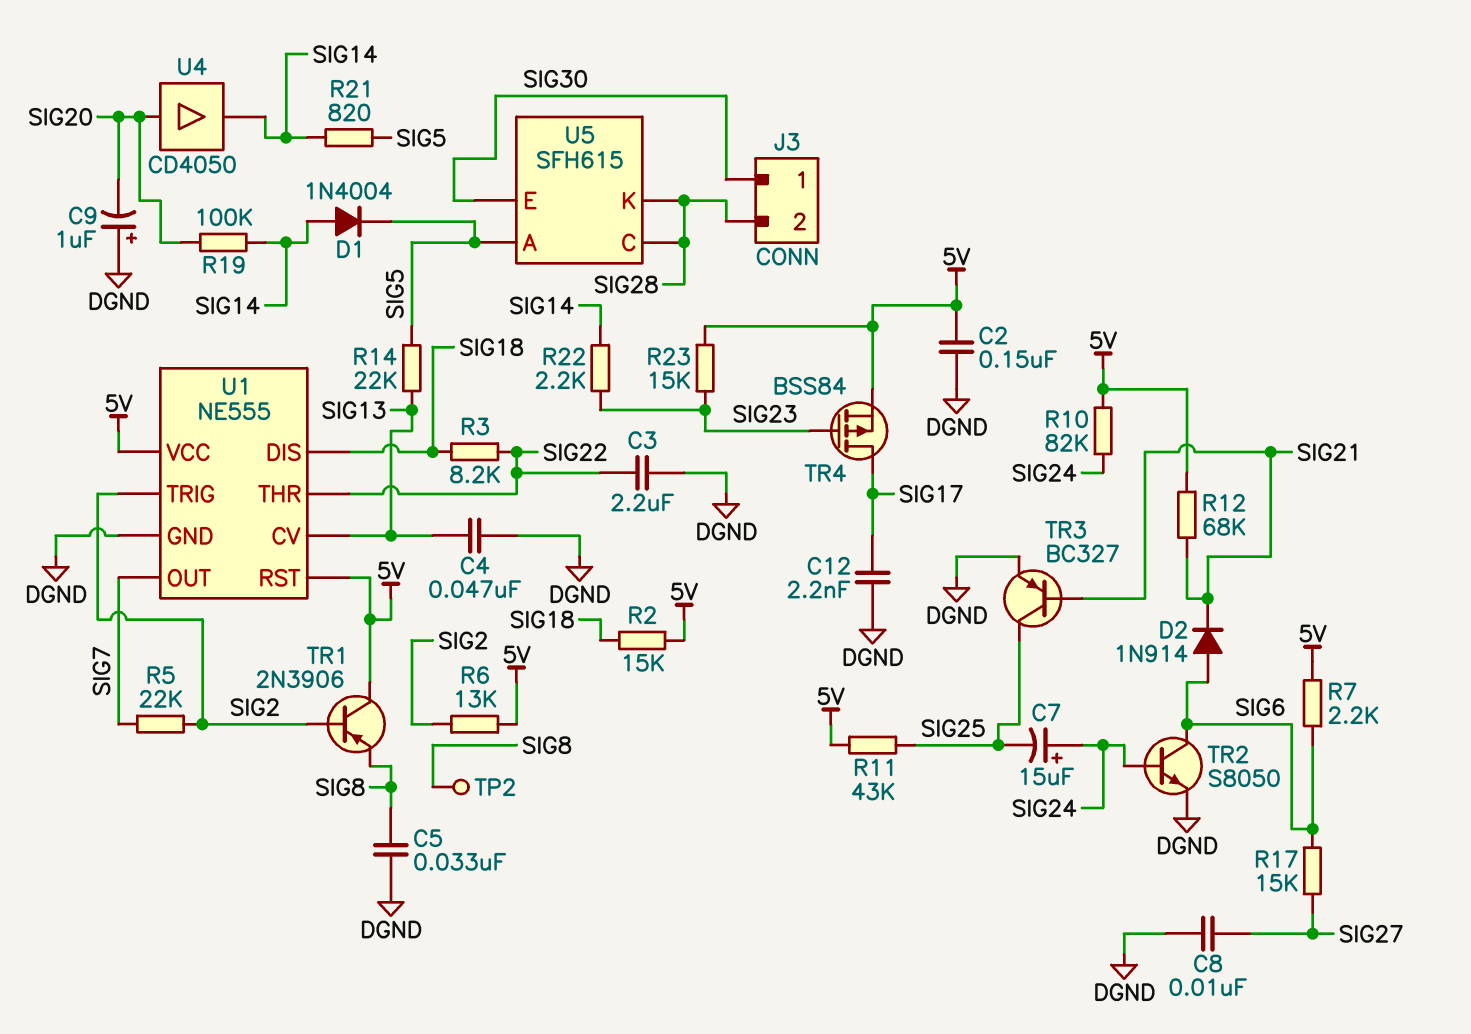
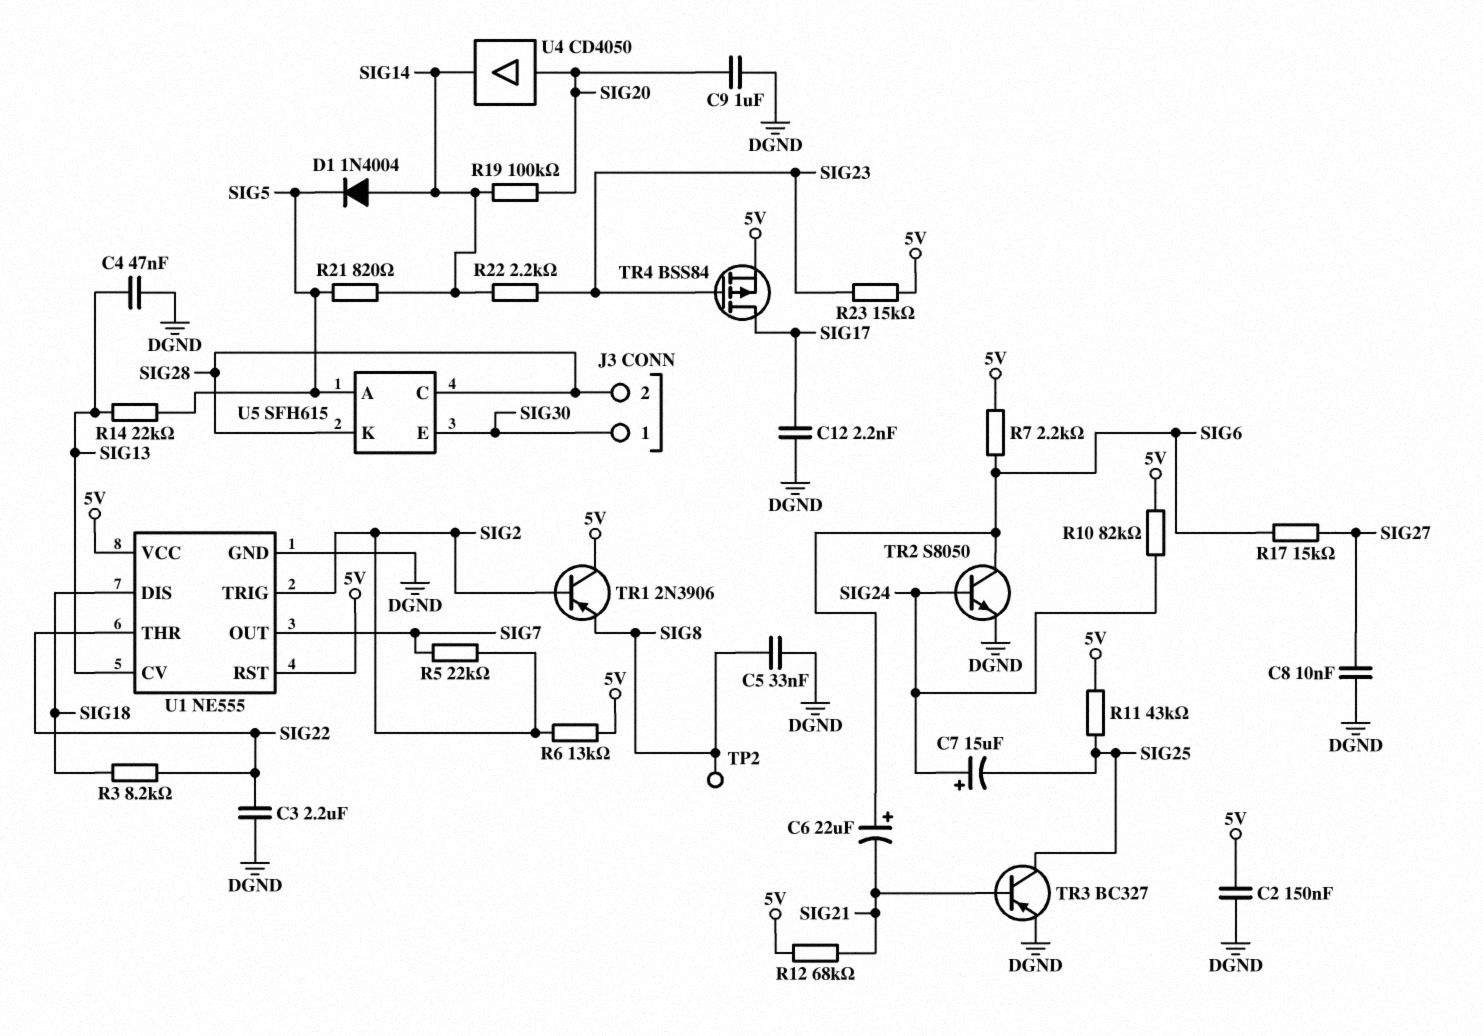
C6: none -> 22uF (plus SIG6, minus SIG21)
C9: 1uF (plus DGND, minus SIG20) -> 1uF (DGND, SIG20)
D2: diode 1N914 (A SIG6, K SIG21) -> none
R2: 15k (5V, SIG18) -> none

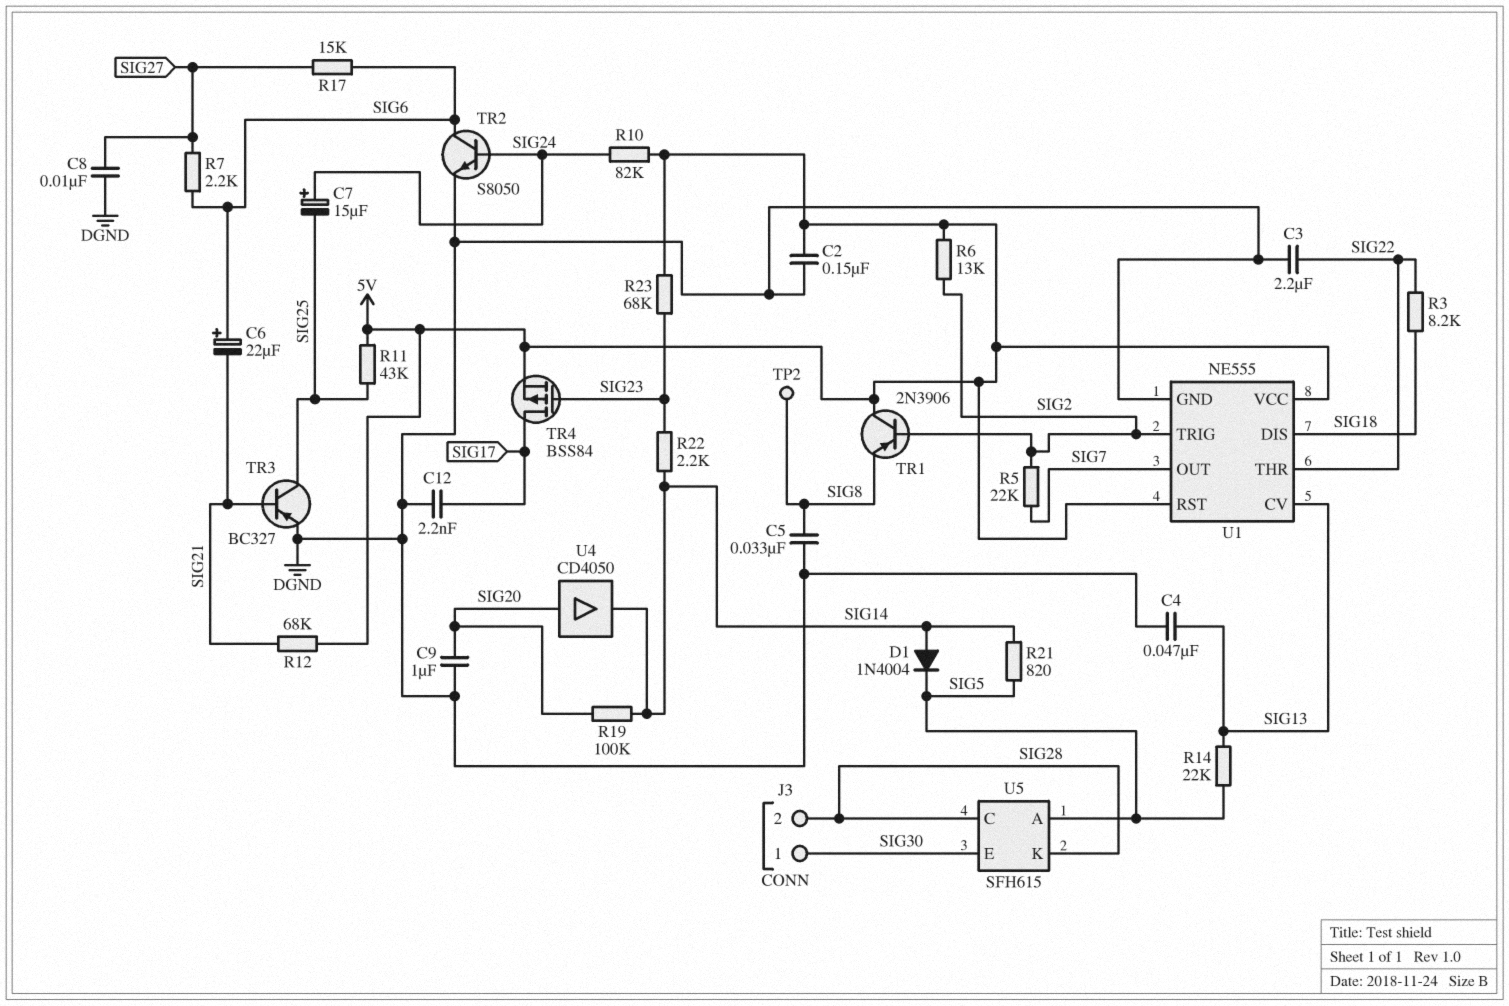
R7: 2.2k (5V, SIG6) -> 2.2k (SIG6, SIG27)
R23: 15k (5V, SIG23) -> 68k (5V, SIG23)

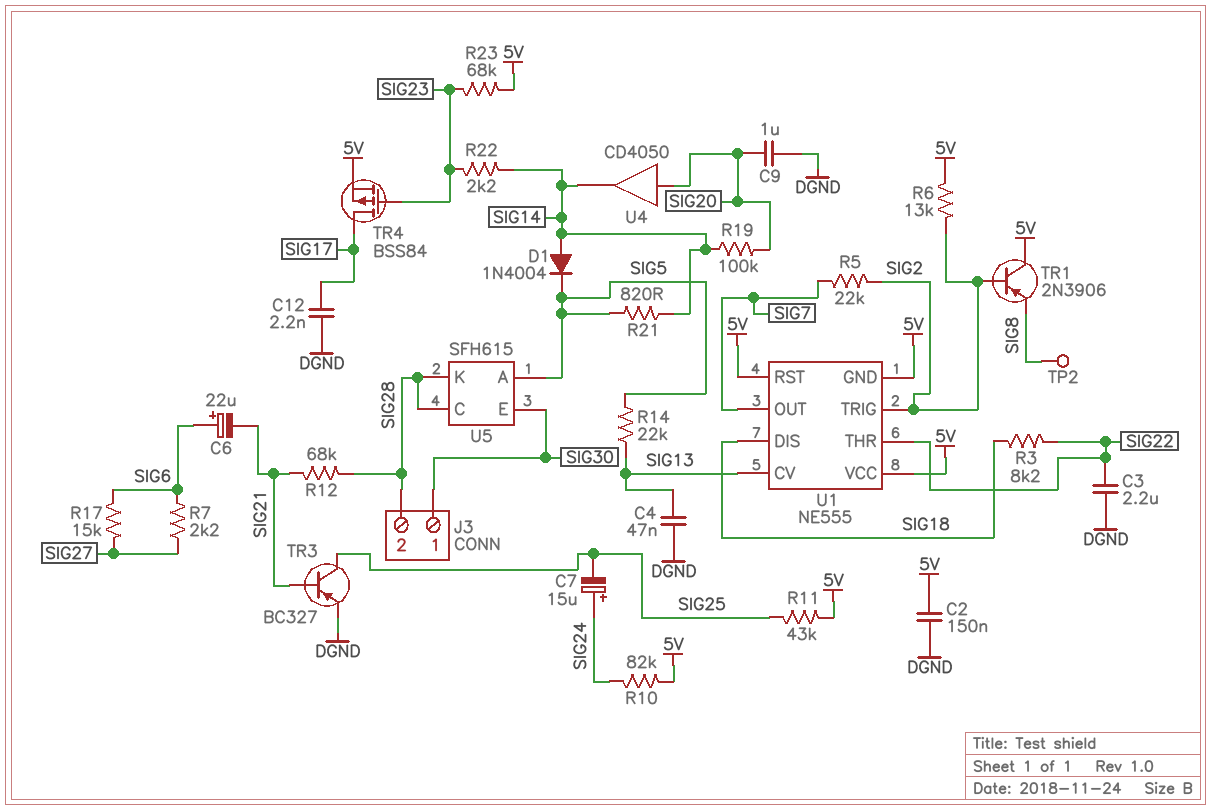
C5: 33nF (DGND, SIG8) -> none
C8: 10nF (DGND, SIG27) -> none
R12: 68k (5V, SIG21) -> 68k (SIG21, SIG28)
TR2: NPN S8050 (B SIG24, C SIG6, E DGND) -> none
U1 pin GND: DGND -> 5V

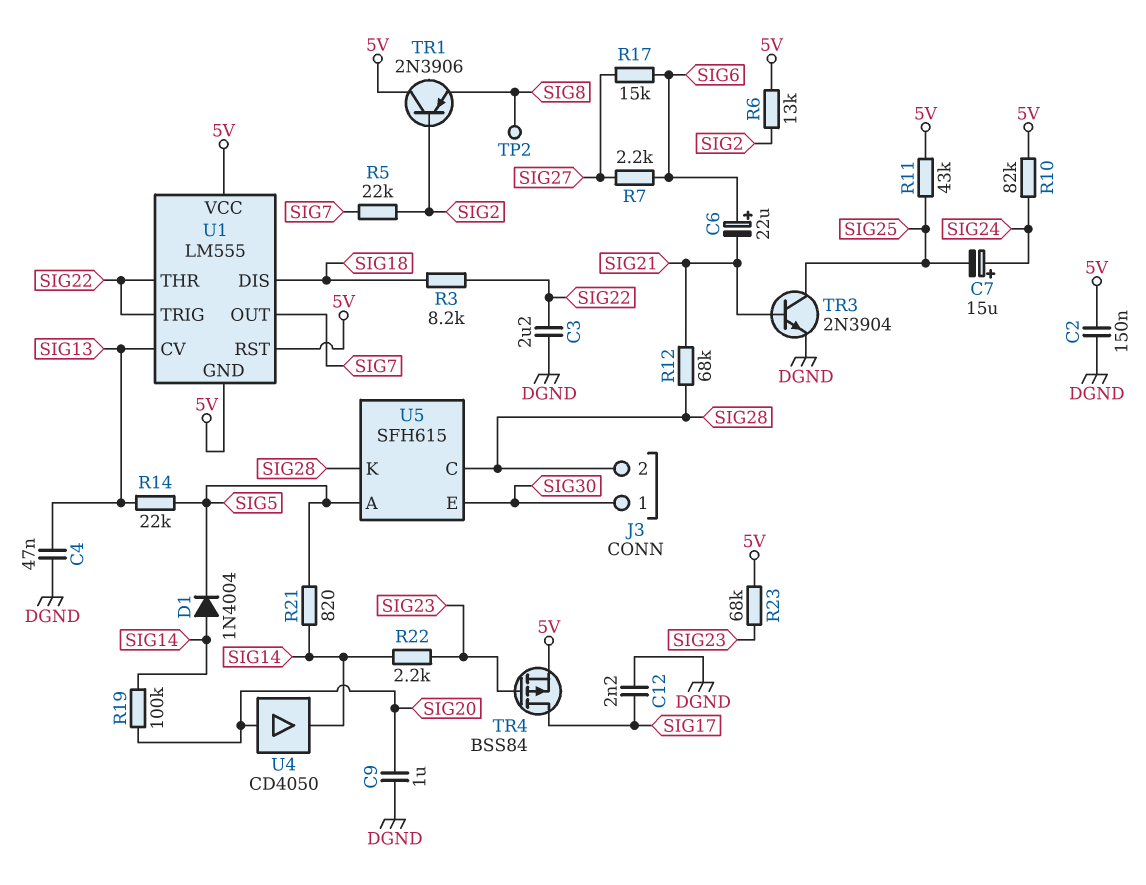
TR3: PNP BC327 (B SIG21, C SIG25, E DGND) -> NPN 2N3904 (B SIG21, C SIG25, E DGND)
U1: NE555 -> LM555
U1 pin TRIG: SIG2 -> SIG22

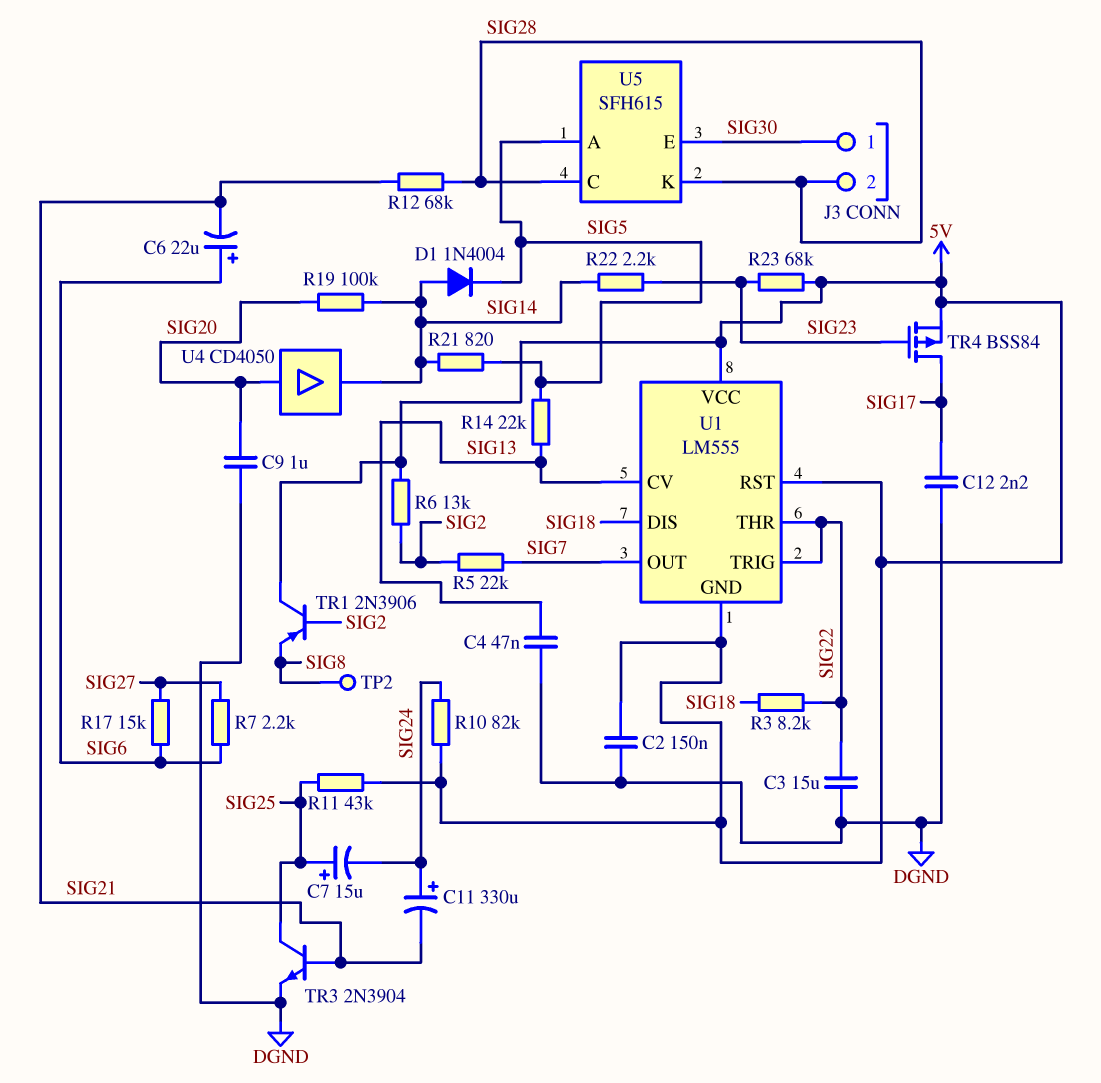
C3: 2.2uF (DGND, SIG22) -> 15uF (DGND, SIG22)
C7: 15uF (plus SIG24, minus SIG25) -> 15uF (plus SIG25, minus SIG24)
C11: none -> 330uF (plus SIG24, minus SIG21)

